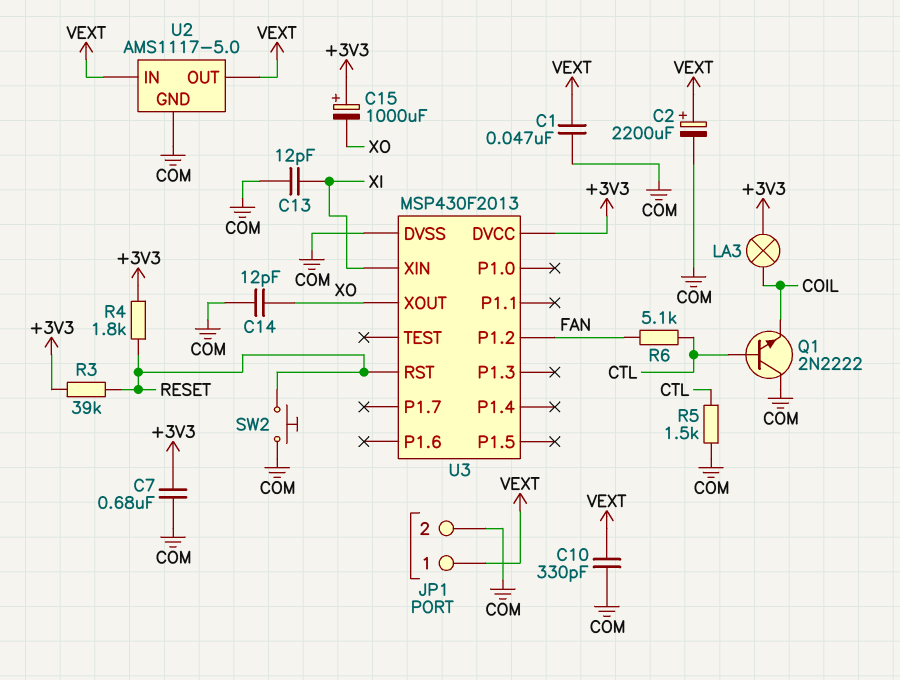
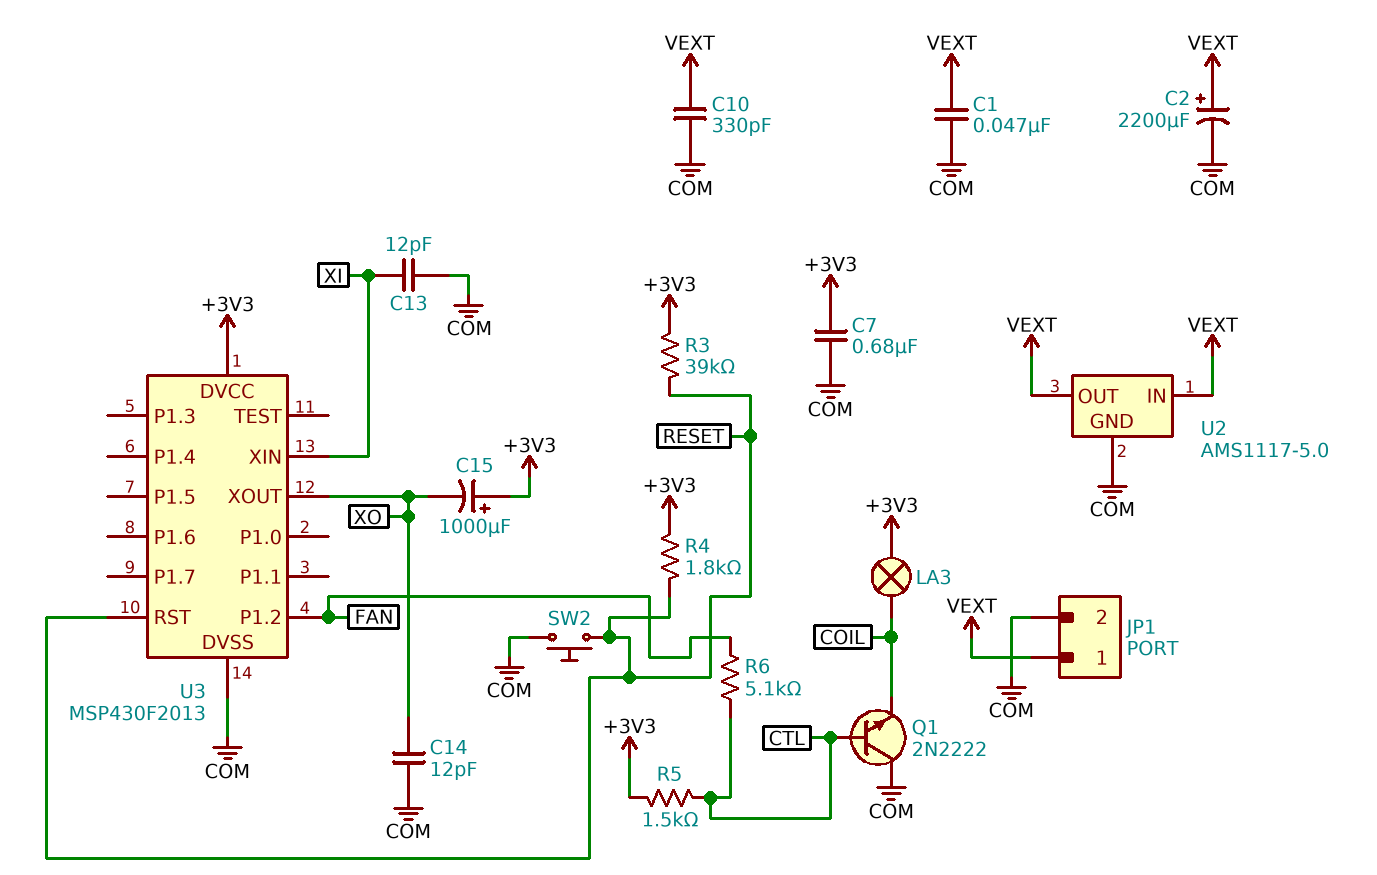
R5: 1.5k (COM, CTL) -> 1.5k (+3V3, CTL)

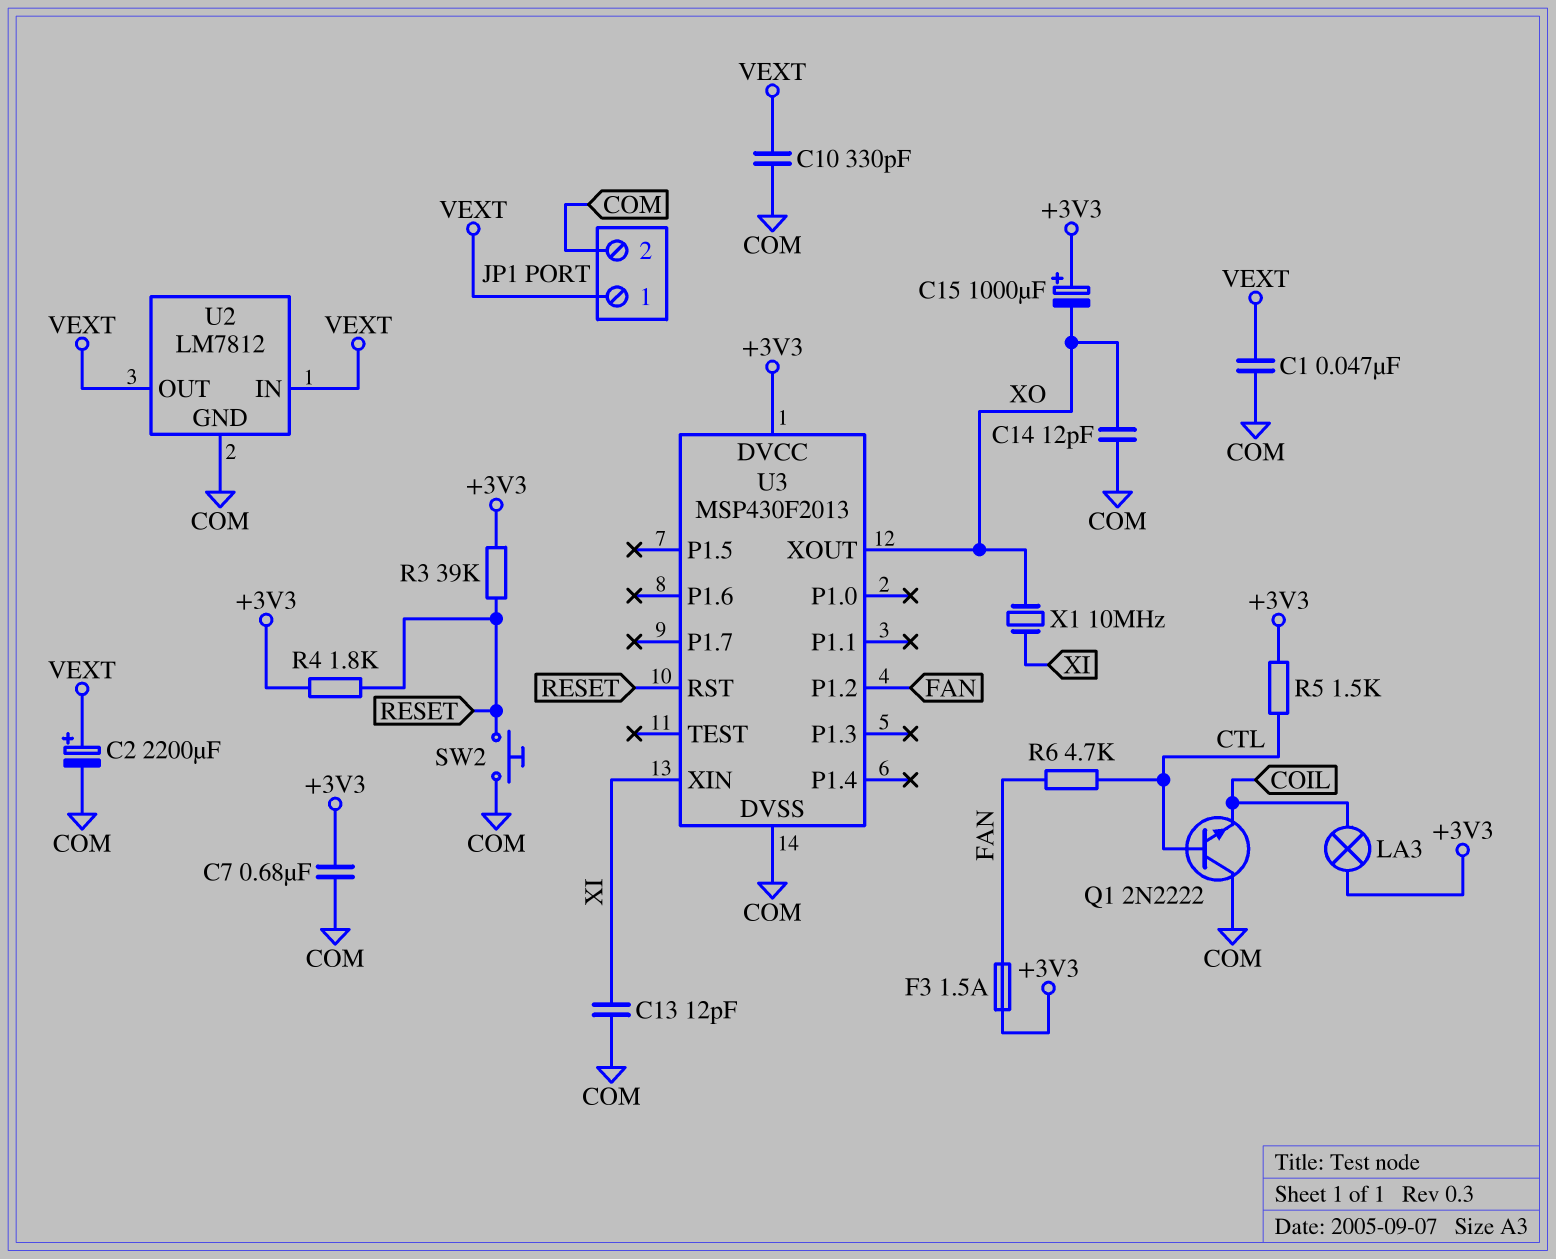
F3: none -> 1.5A (+3V3, FAN)
R6: 5.1k (CTL, FAN) -> 4.7k (CTL, FAN)
U2: AMS1117-5.0 -> LM7812
X1: none -> 10MHz (XI, XO)

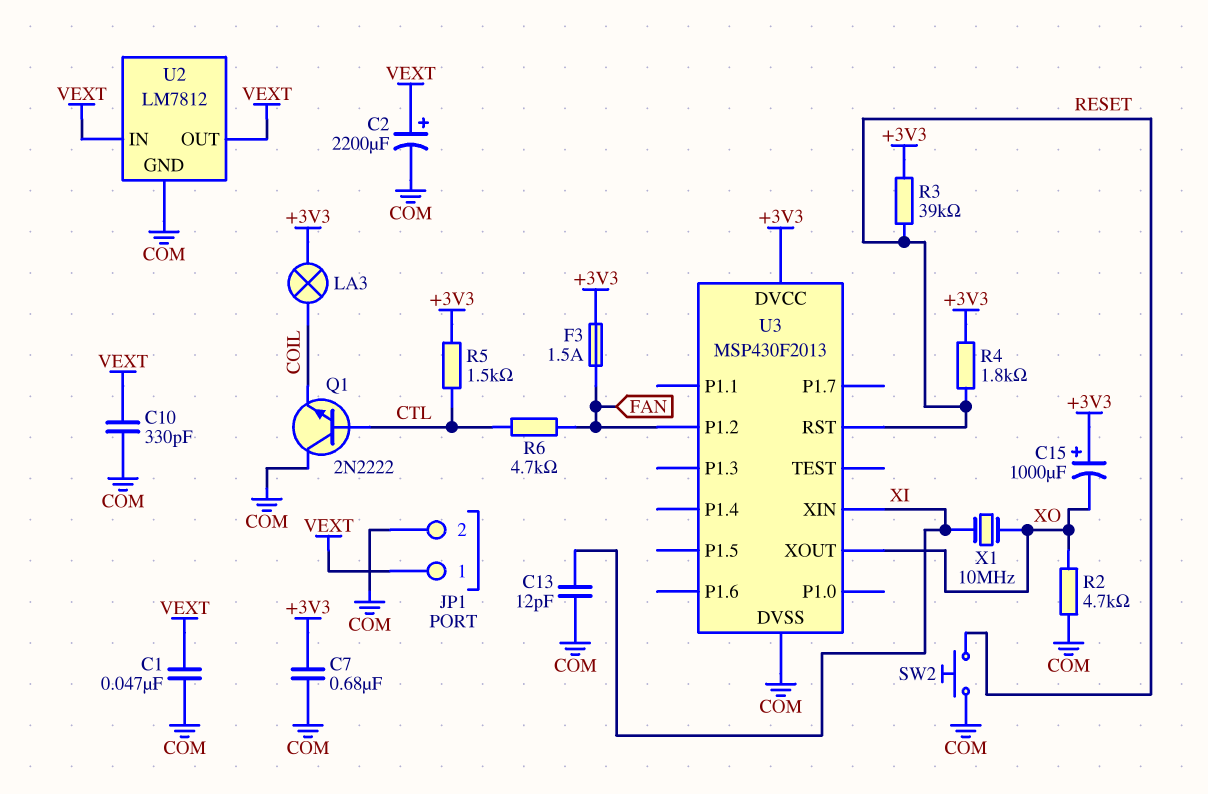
C14: 12pF (COM, XO) -> none
R2: none -> 4.7k (COM, XO)

